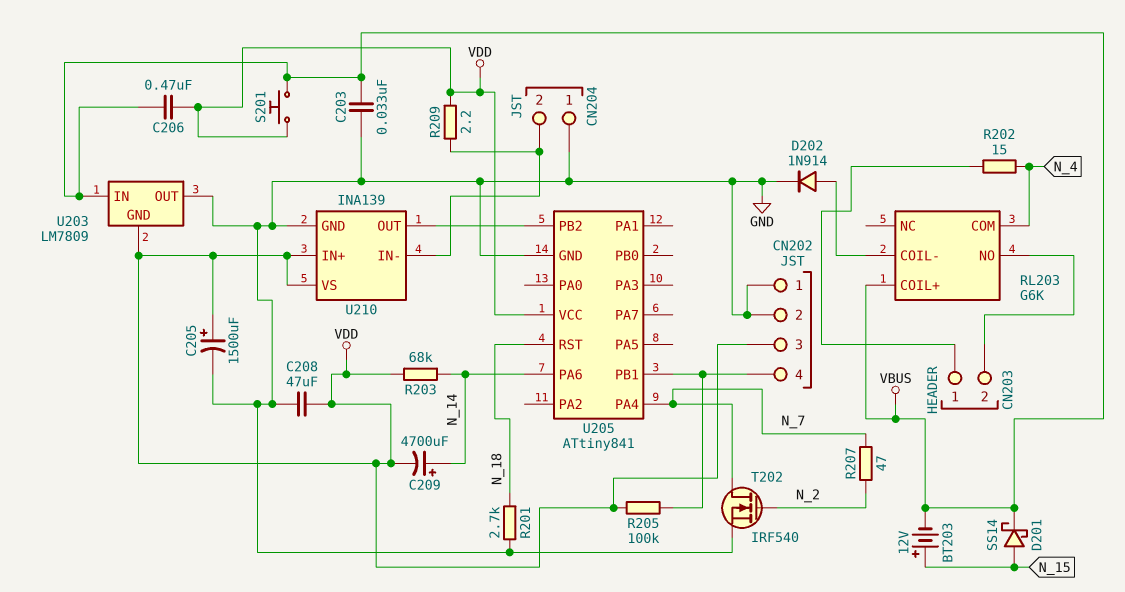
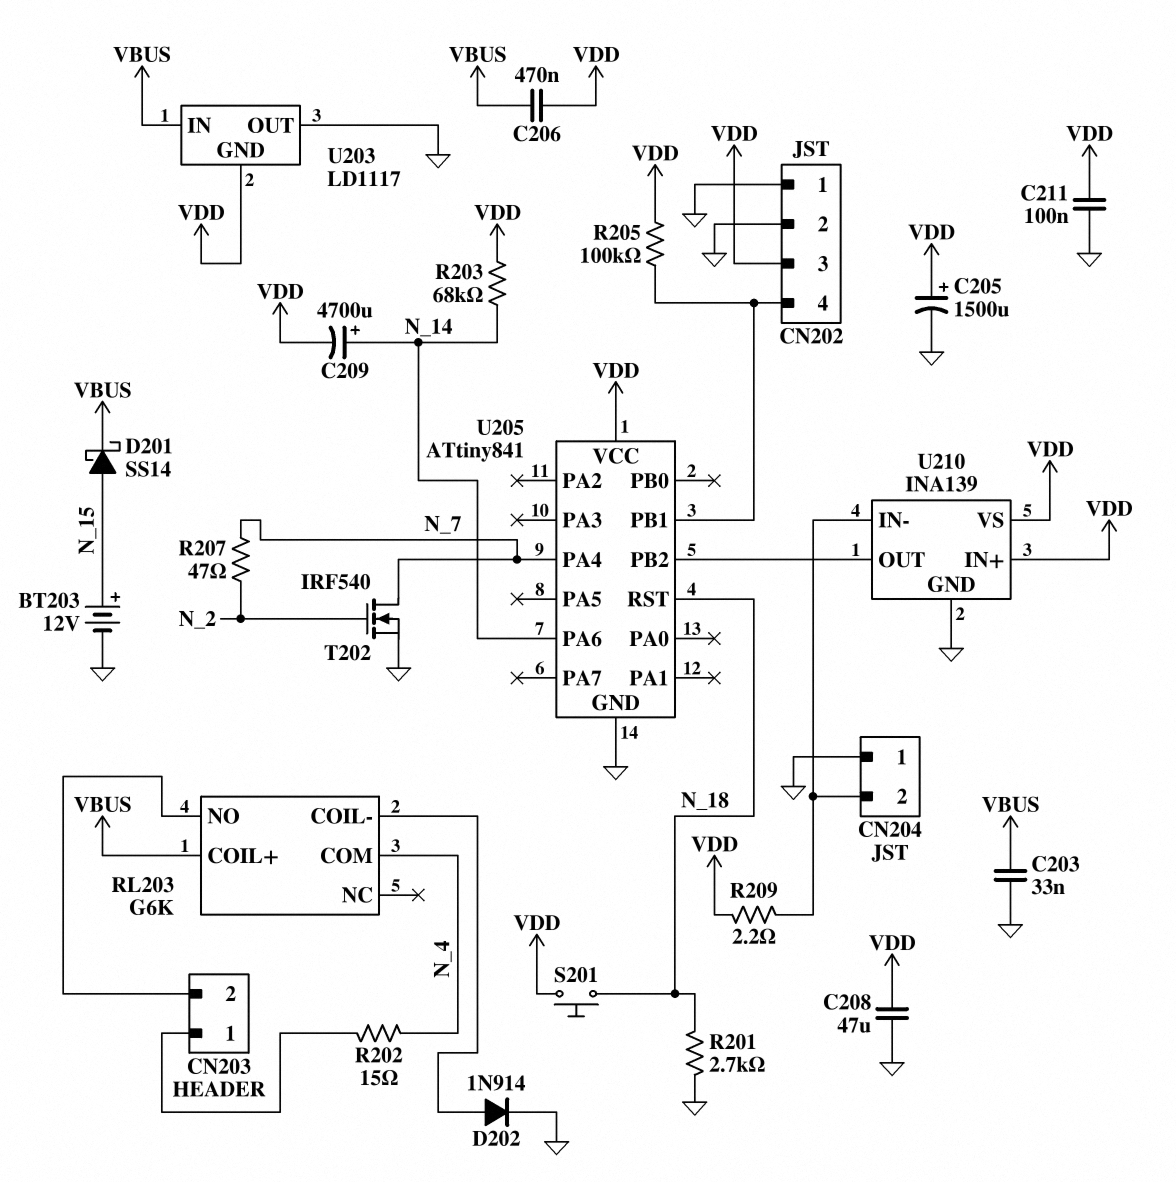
BT203: 12V (plus N_15, minus VBUS) -> 12V (plus N_15, minus GND)
C211: none -> 100nF (GND, VDD)
S201: button (VBUS, VDD) -> button (N_18, VDD)
U203: LM7809 -> LD1117

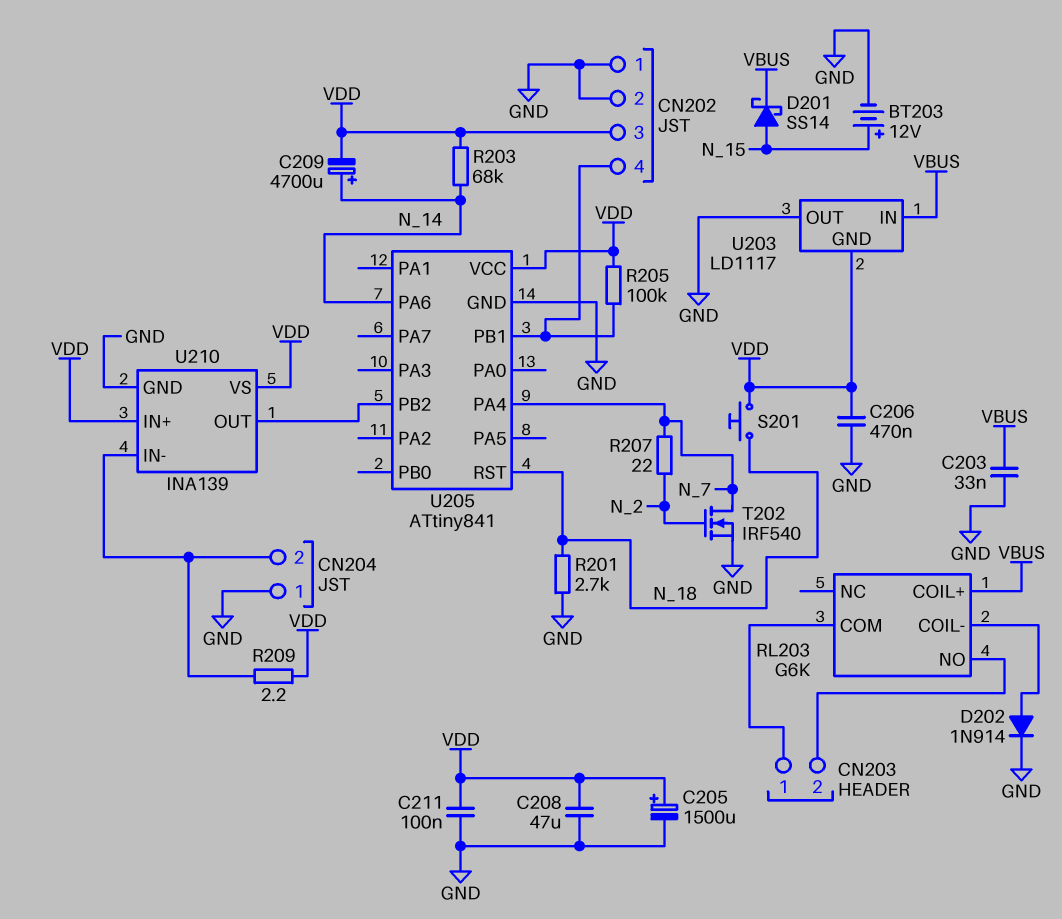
C206: 470nF (VBUS, VDD) -> 470nF (GND, VDD)
R202: 15 (CN203/1, N_4) -> none
R207: 47 (N_2, N_7) -> 22 (N_2, N_7)
RL203 pin COM: N_4 -> CN203/1

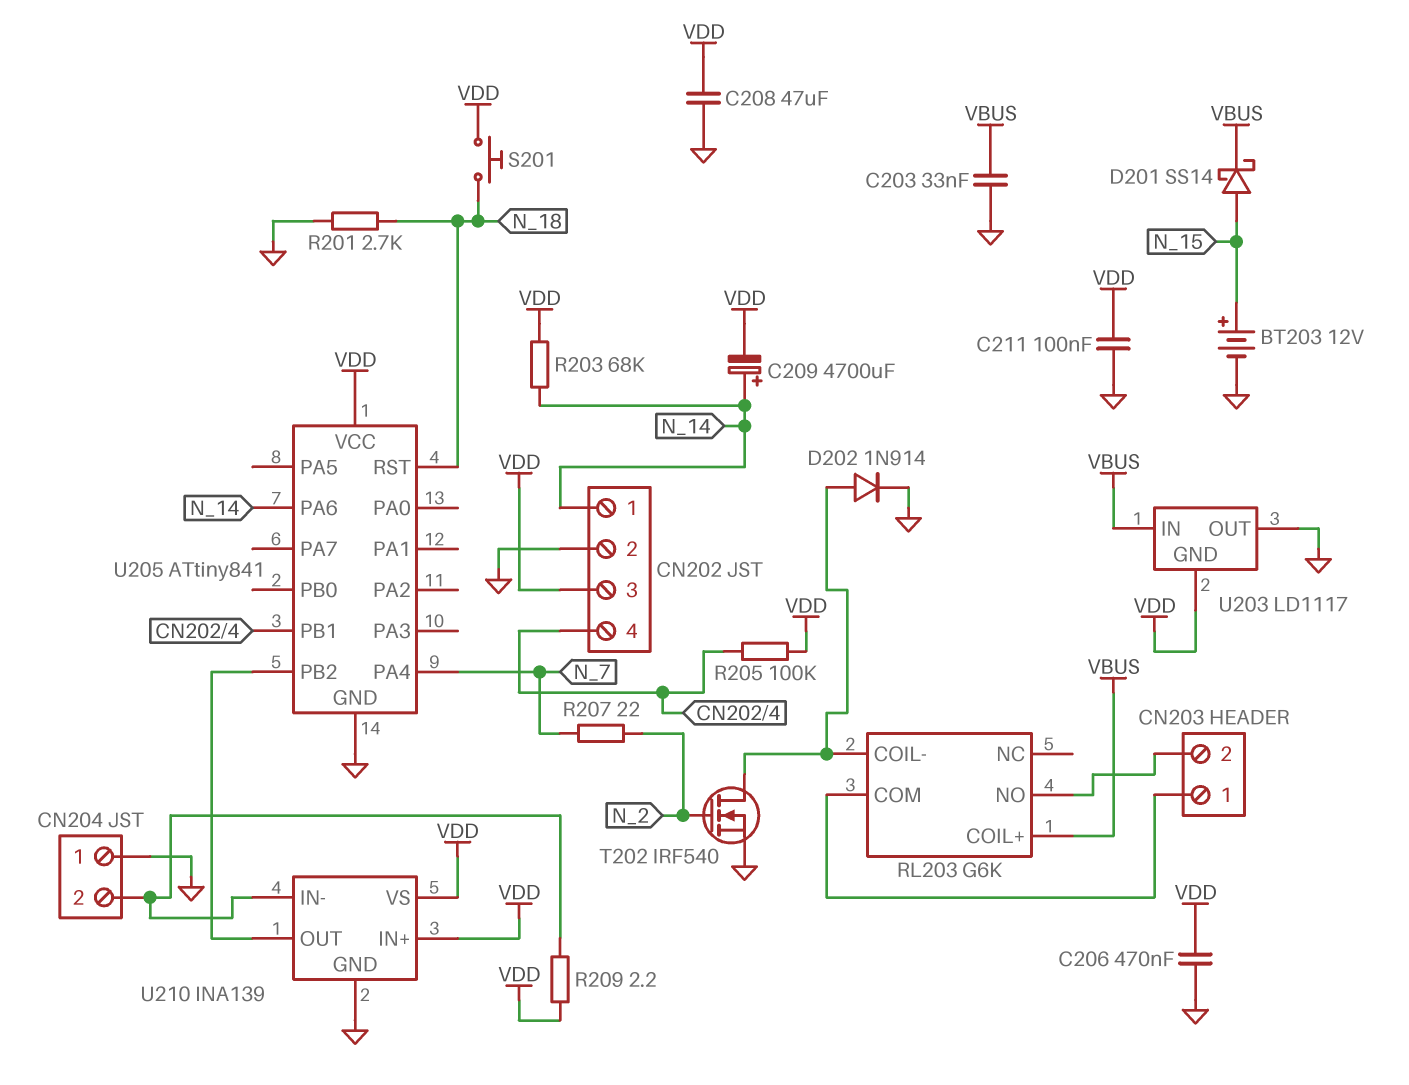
C205: 1500uF (plus VDD, minus GND) -> none
CN202 pin 1: GND -> N_14
T202: NMOS IRF540 (G N_2, D N_7, S GND) -> NMOS IRF540 (G N_2, D RL203/COIL-, S GND)

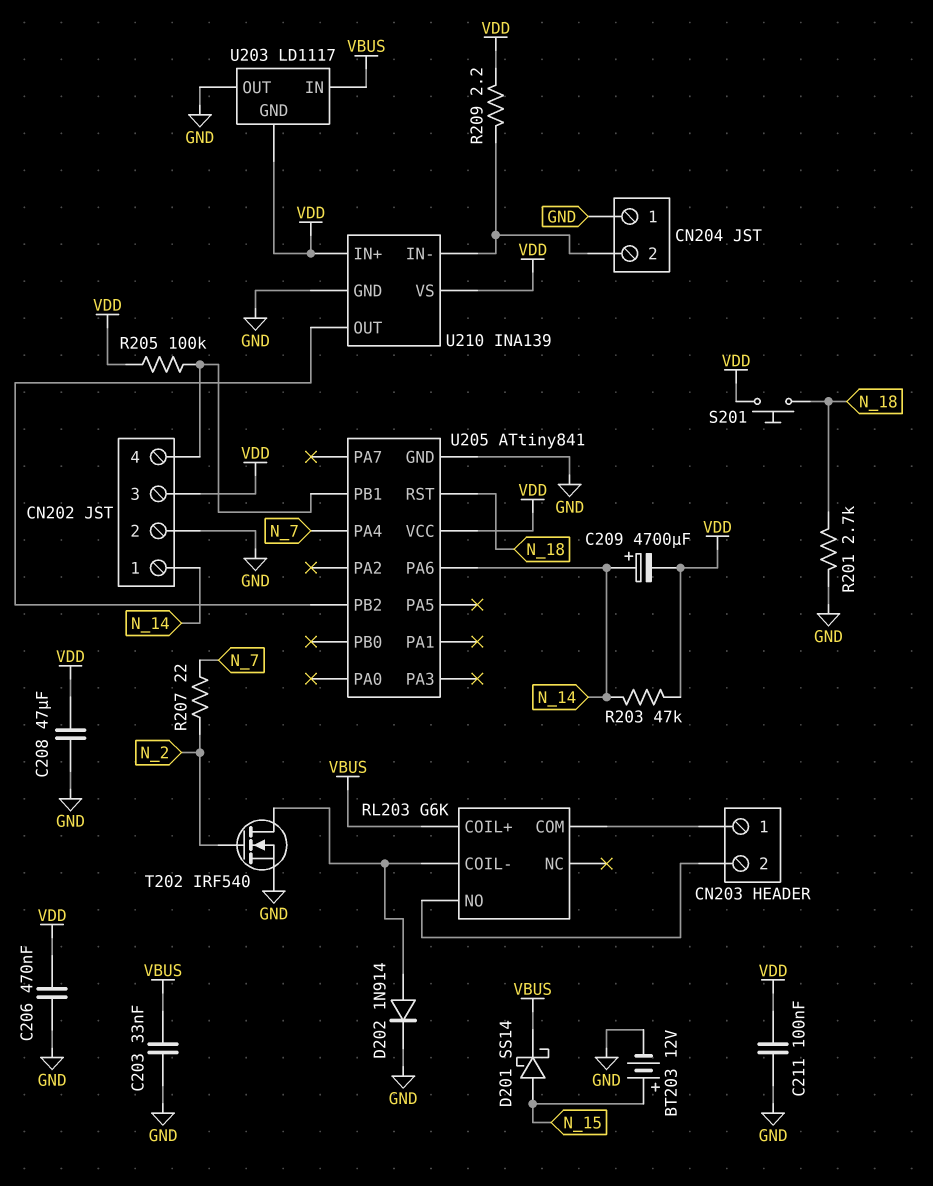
R203: 68k (N_14, VDD) -> 47k (N_14, VDD)

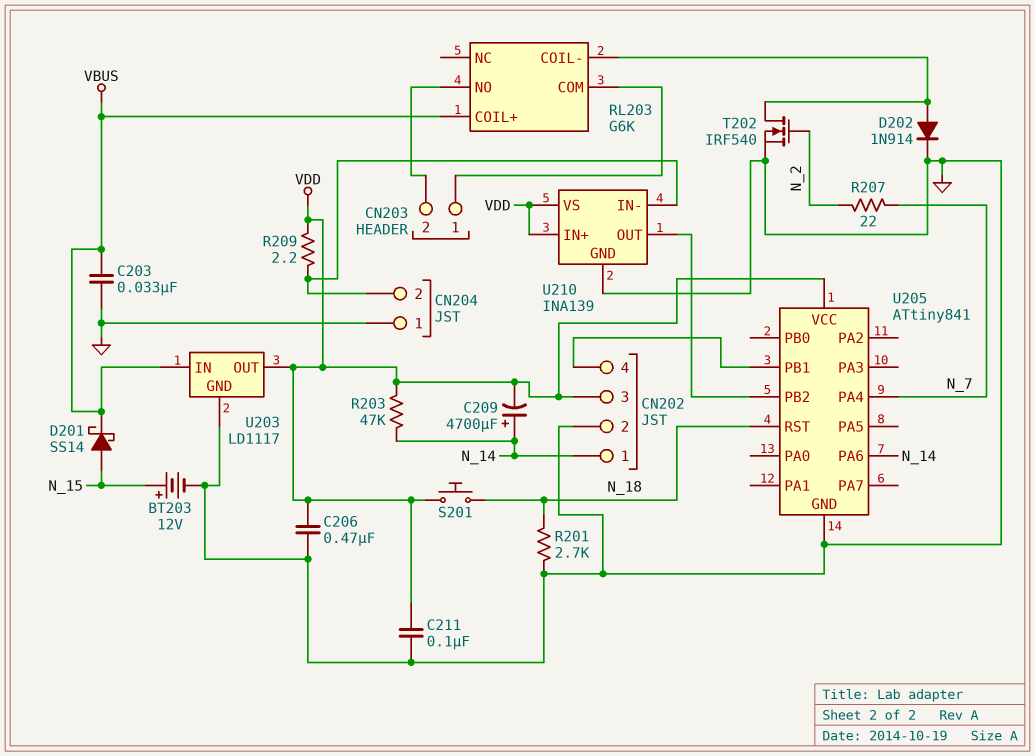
C208: 47uF (GND, VDD) -> none
R205: 100k (CN202/4, VDD) -> none
U203 pin GND: VDD -> GND
U203 pin OUT: GND -> VDD

